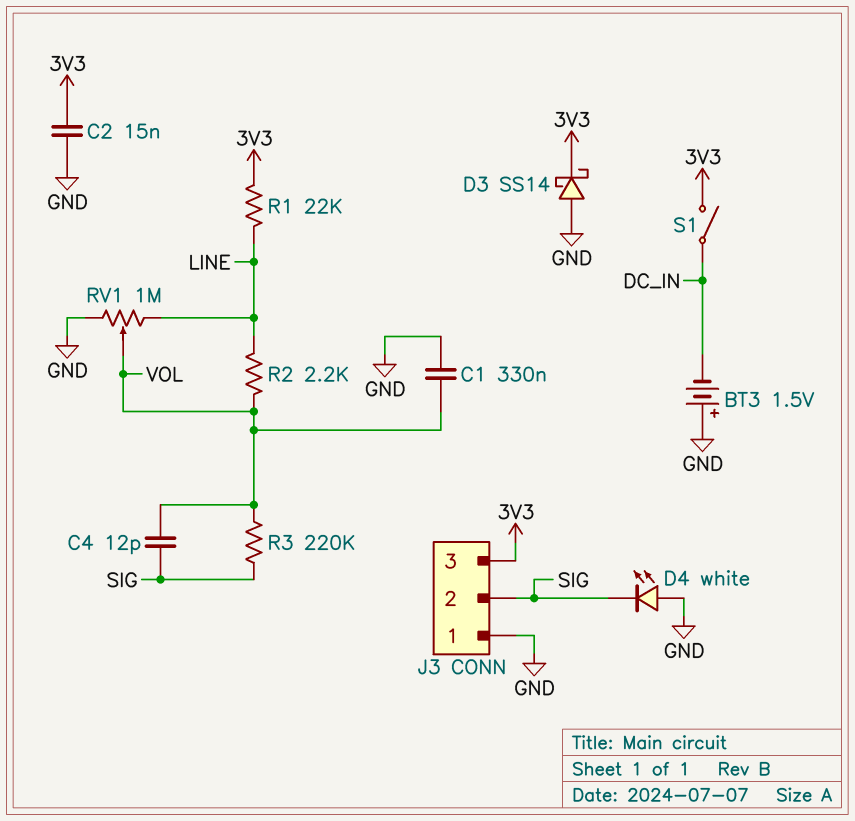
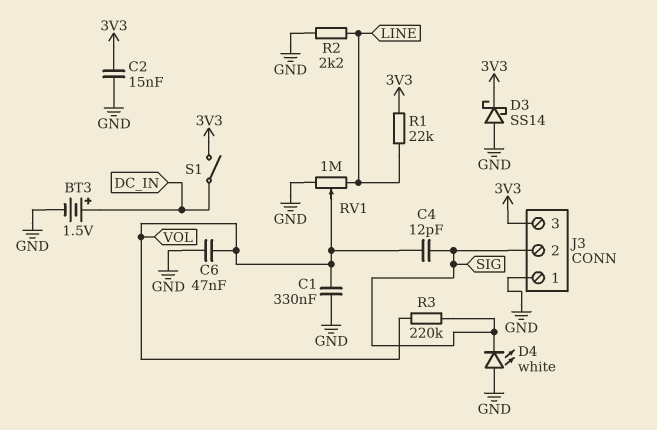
BT3: 1.5V (plus GND, minus DC_IN) -> 1.5V (plus DC_IN, minus GND)
C6: none -> 47nF (GND, VOL)
R2: 2.2k (LINE, VOL) -> 2.2k (GND, LINE)

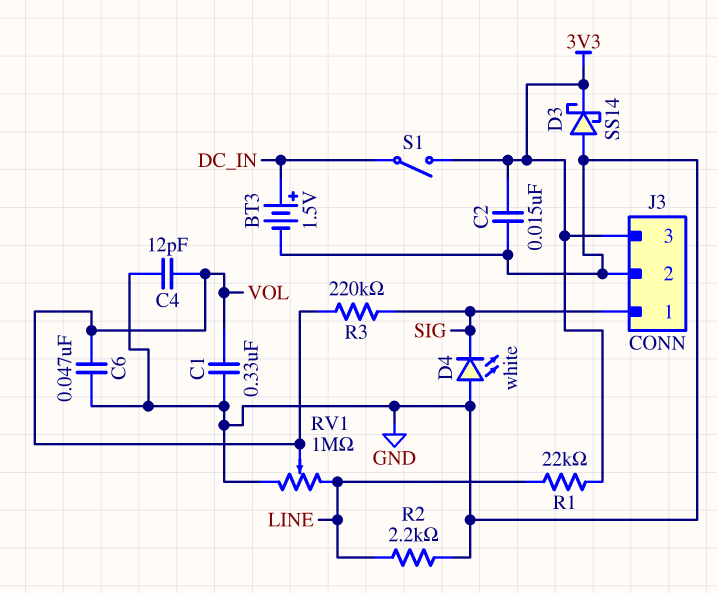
C4: 12pF (SIG, VOL) -> 12pF (GND, VOL)
J3 pin 1: GND -> SIG
J3 pin 2: SIG -> GND

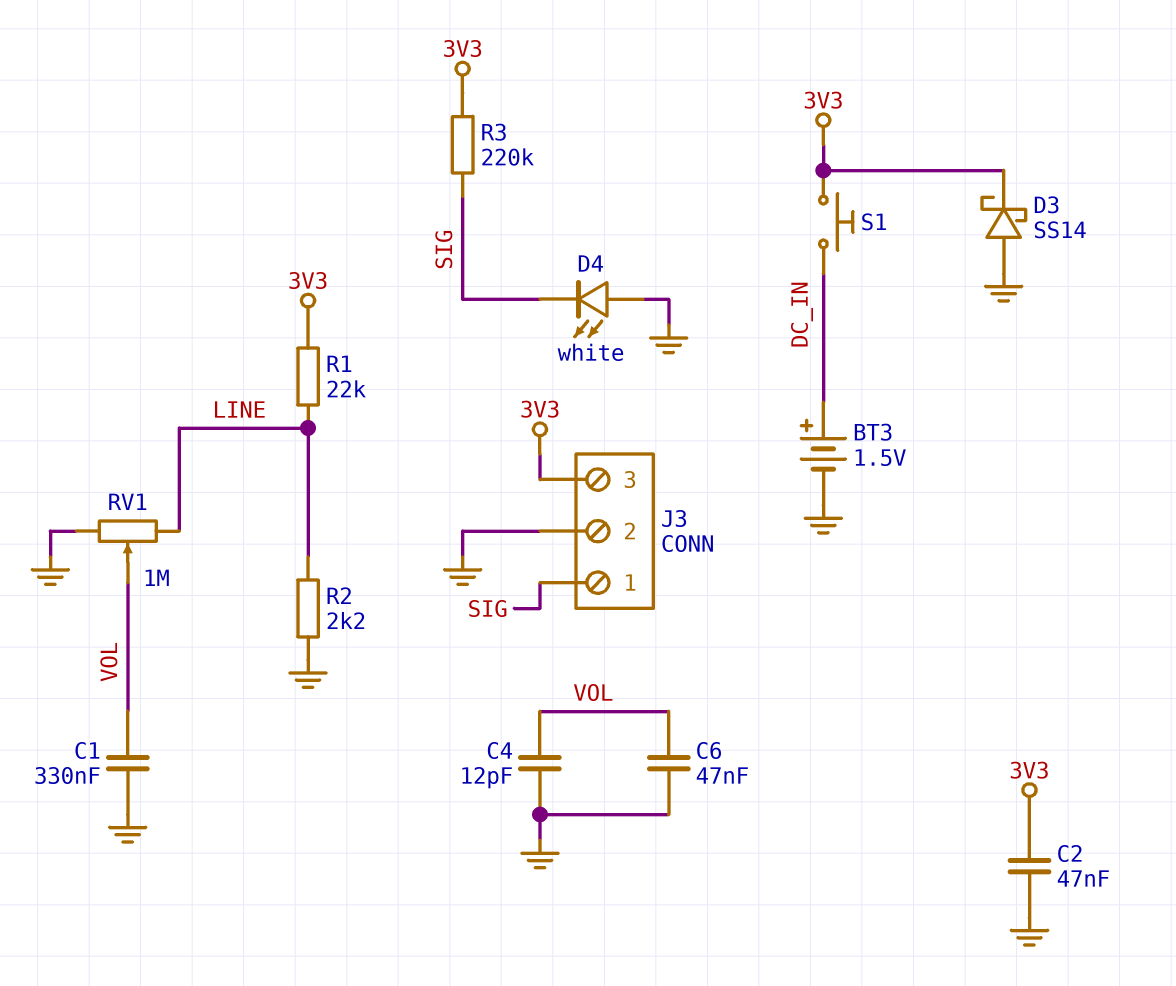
C2: 15nF (3V3, GND) -> 47nF (3V3, GND)
R3: 220k (SIG, VOL) -> 220k (3V3, SIG)
S1: switch (3V3, DC_IN) -> button (3V3, DC_IN)

